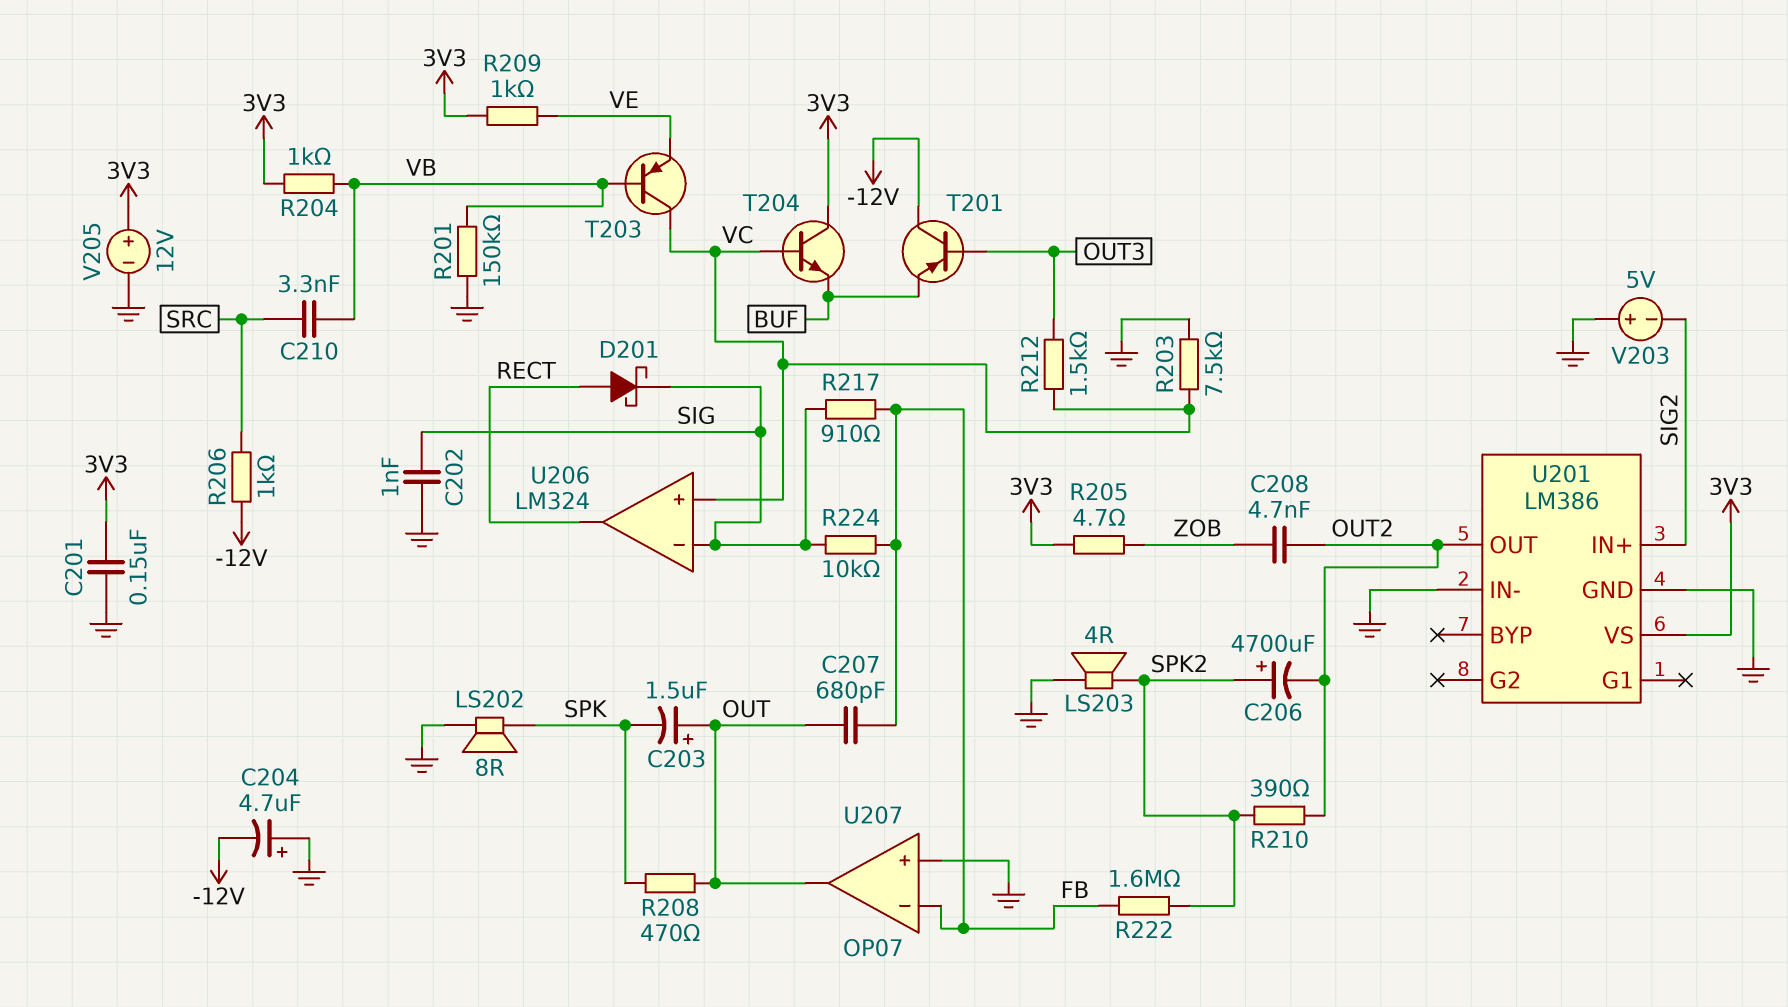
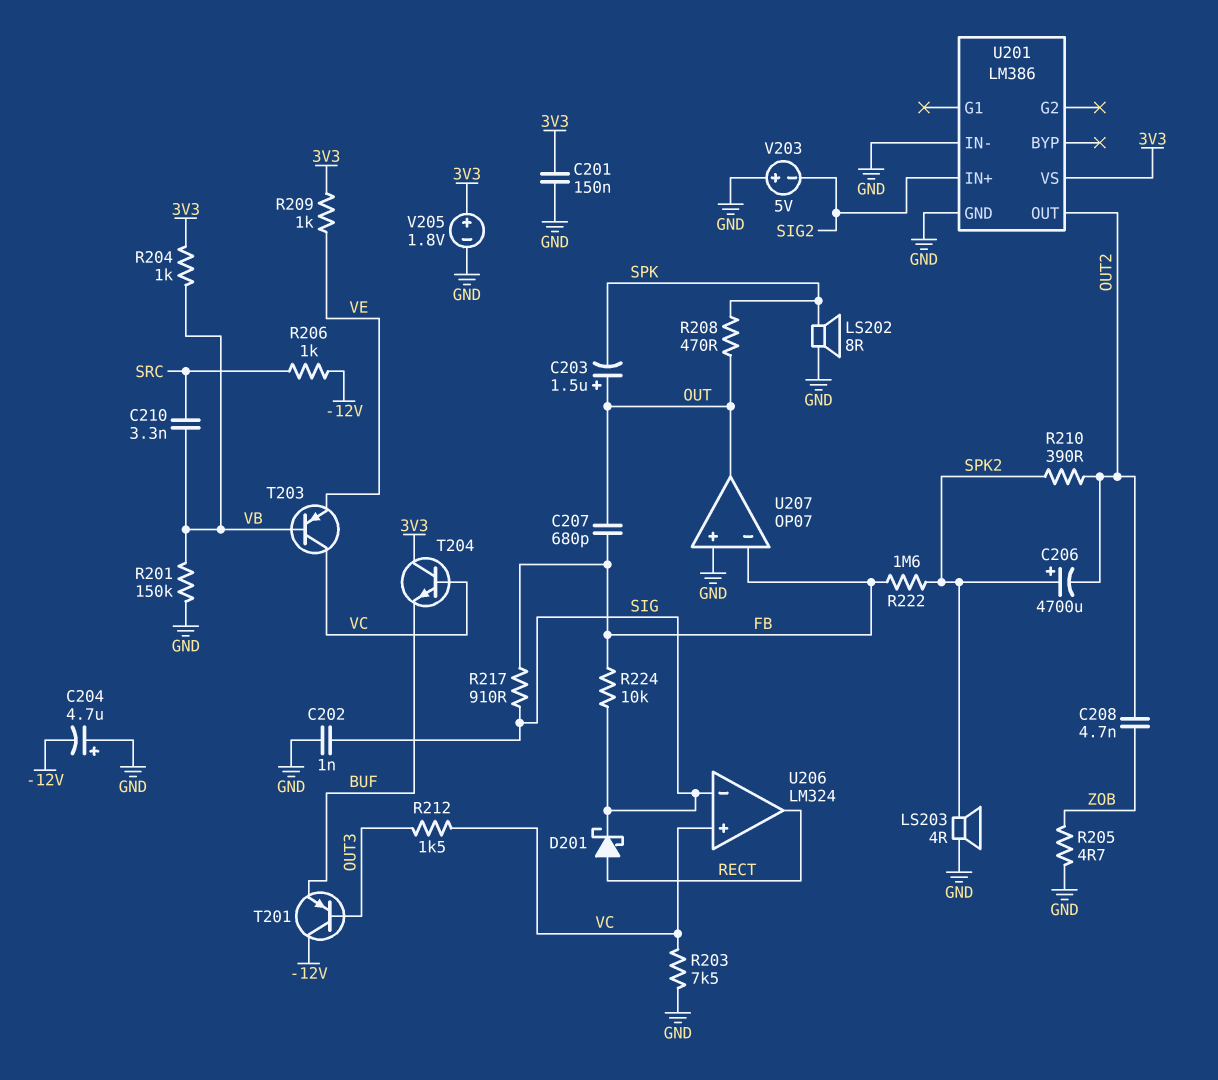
R205: 4.7 (3V3, ZOB) -> 4.7 (GND, ZOB)
V205: 12V (plus 3V3, minus GND) -> 1.8V (plus 3V3, minus GND)

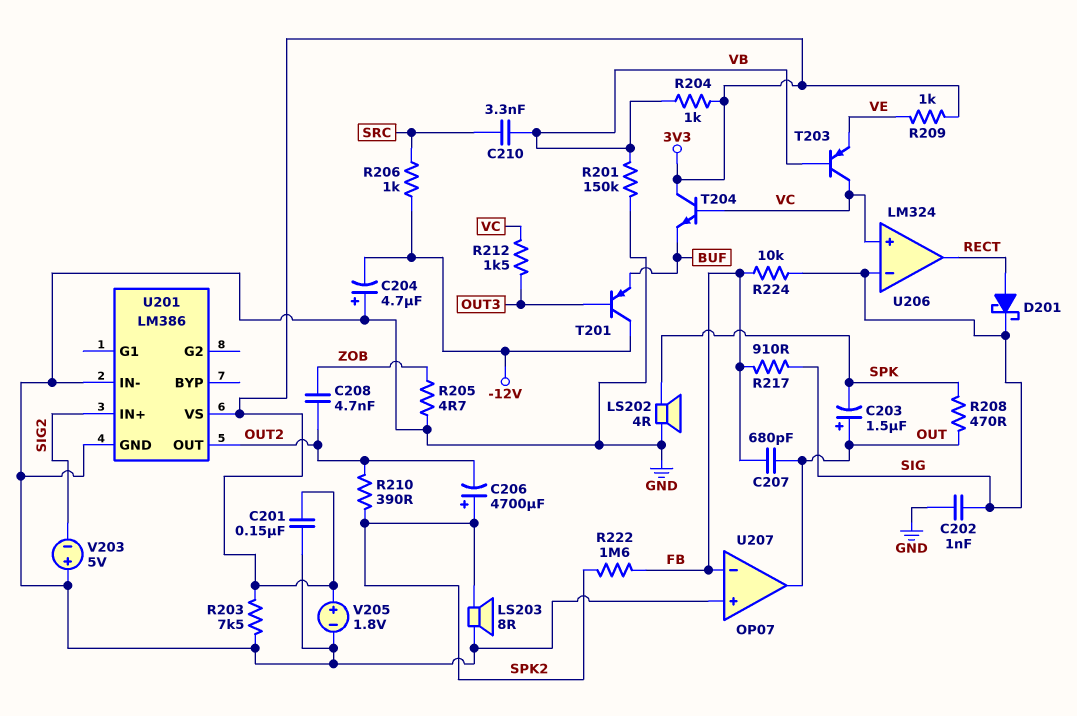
LS202: speaker 8R (GND, SPK) -> speaker 4R (GND, SPK)
LS203: speaker 4R (GND, SPK2) -> speaker 8R (GND, SPK2)
R203: 7.5k (GND, VC) -> 7.5k (3V3, GND)

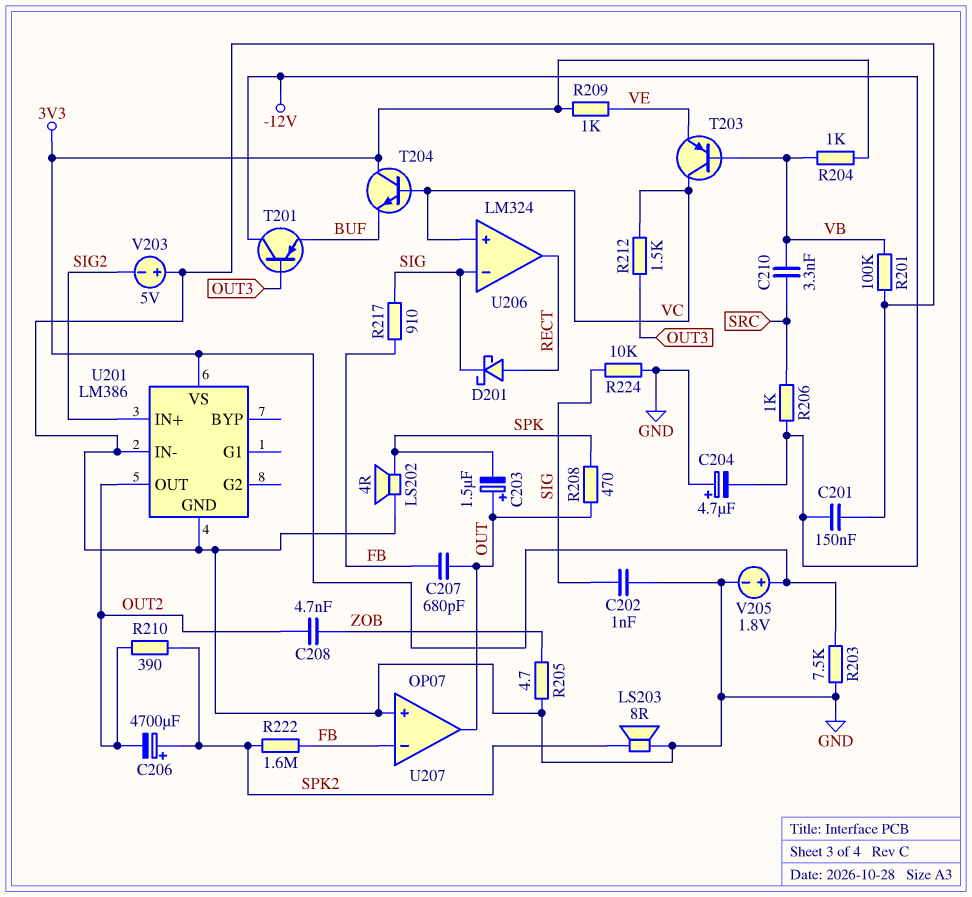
C201: 150nF (3V3, GND) -> 150nF (-12V, GND)
R201: 150k (GND, VB) -> 100k (GND, VB)
R224: 10k (FB, SIG) -> 10k (GND, SIG)

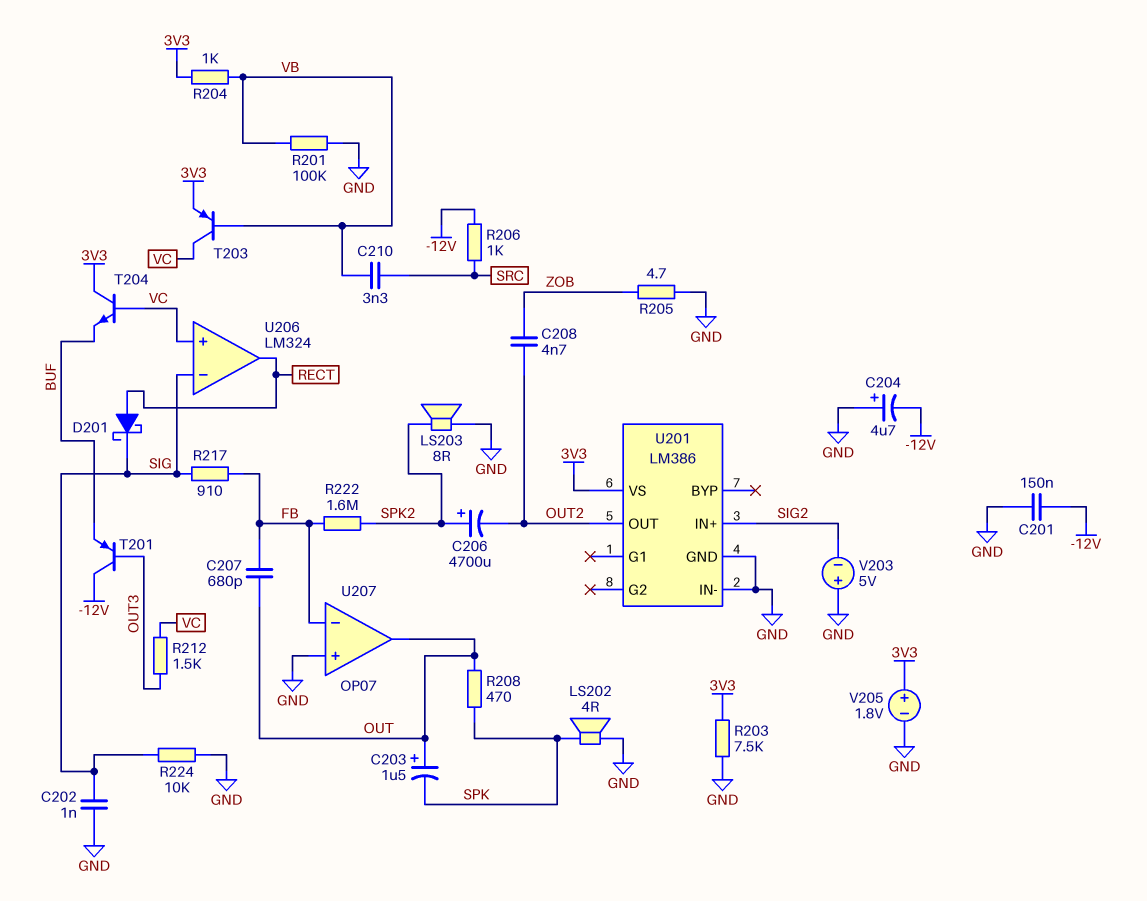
R209: 1k (3V3, VE) -> none
R210: 390 (OUT2, SPK2) -> none
T203: PNP (B VB, C VC, E VE) -> PNP (B VB, C VC, E 3V3)

